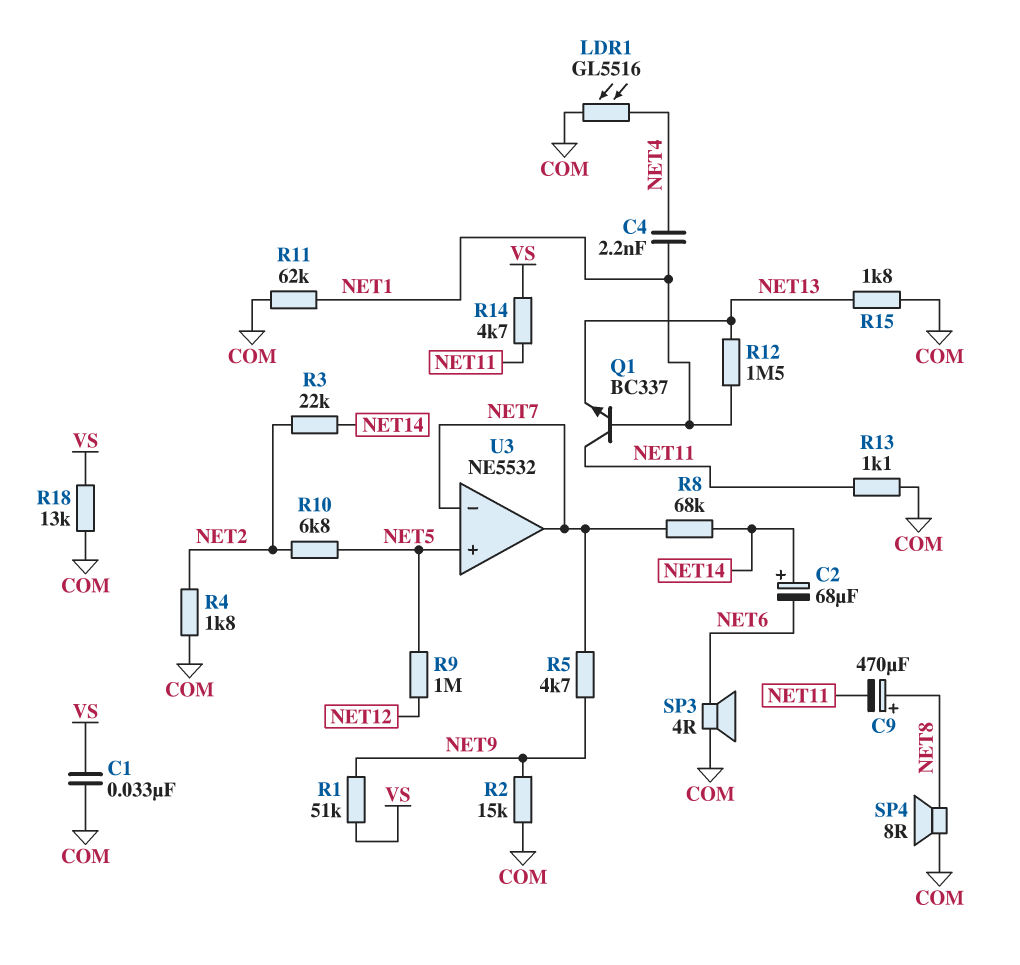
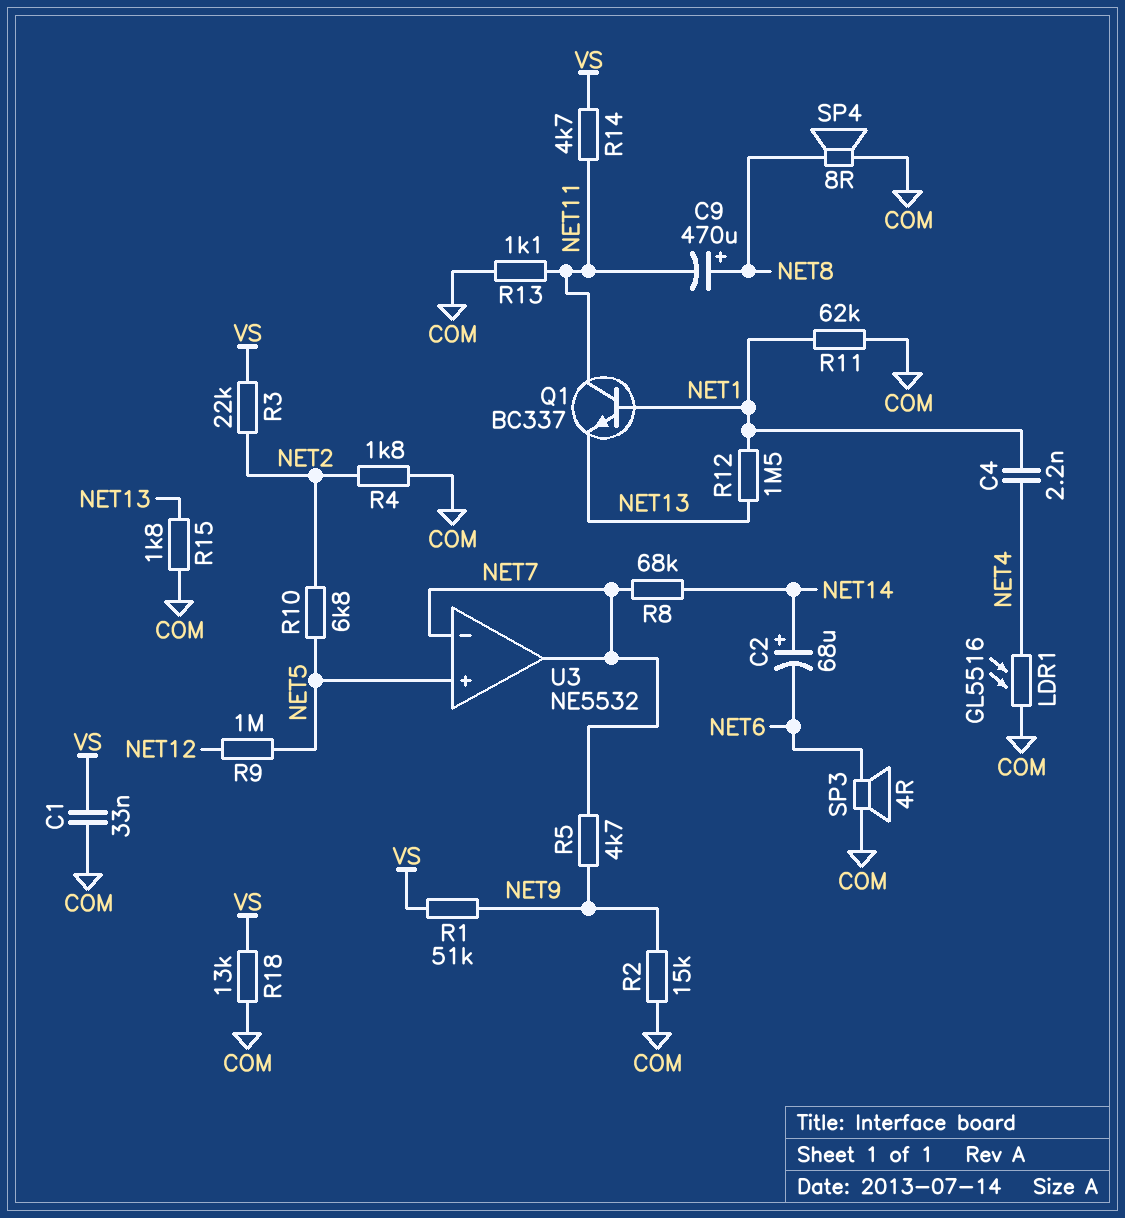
R3: 22k (NET2, NET14) -> 22k (NET2, VS)

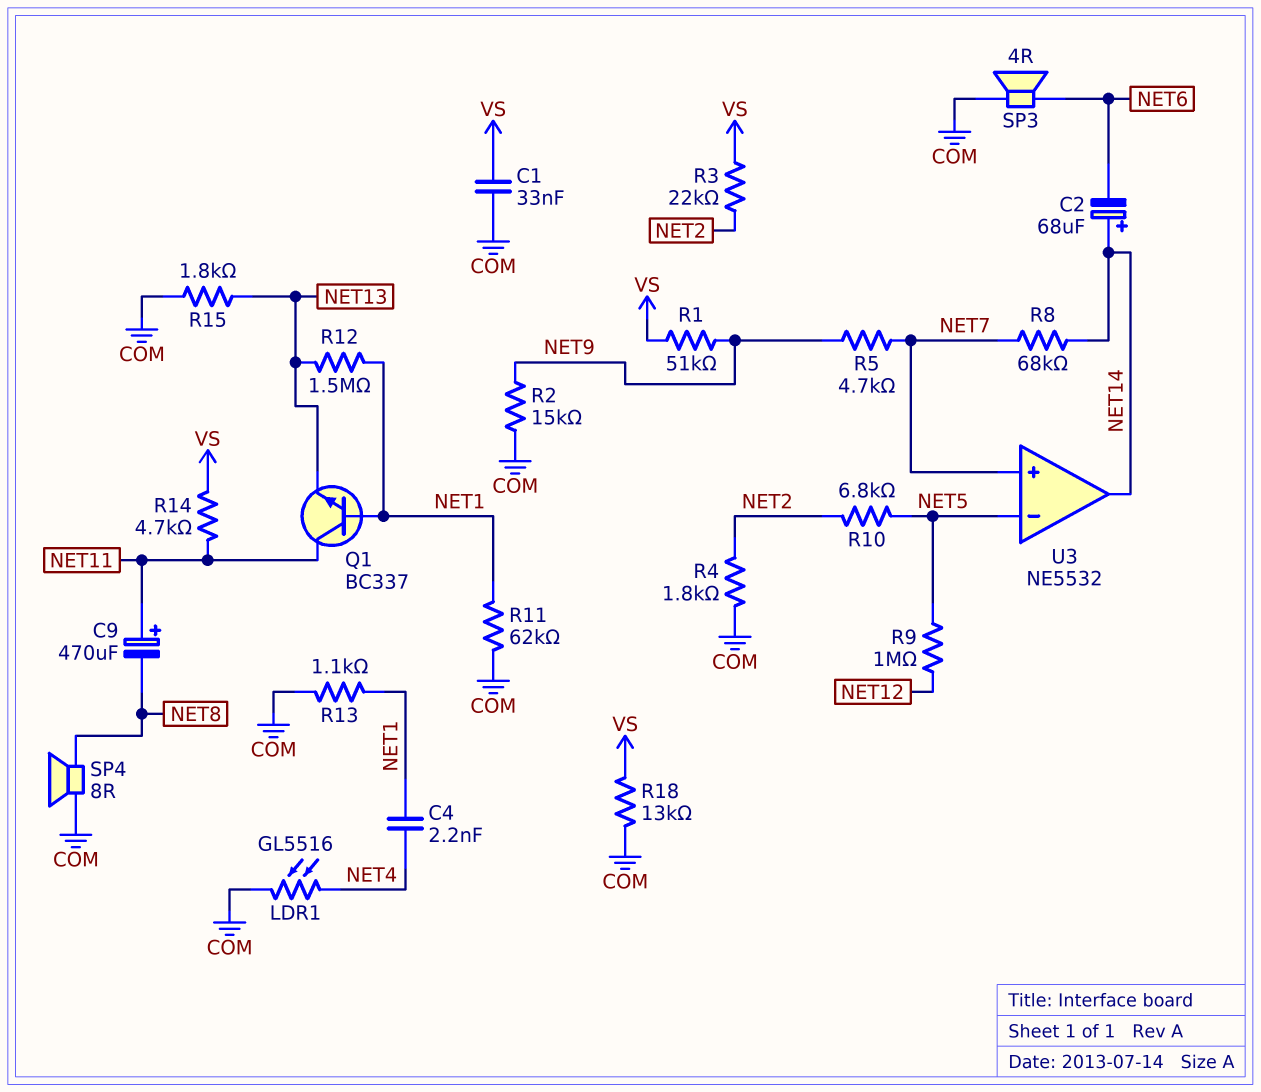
C9: 470uF (plus NET8, minus NET11) -> 470uF (plus NET11, minus NET8)
R13: 1.1k (COM, NET11) -> 1.1k (COM, NET1)
U3 pin in+: NET5 -> NET7
U3 pin in-: NET7 -> NET5
U3 pin out: NET7 -> NET14

